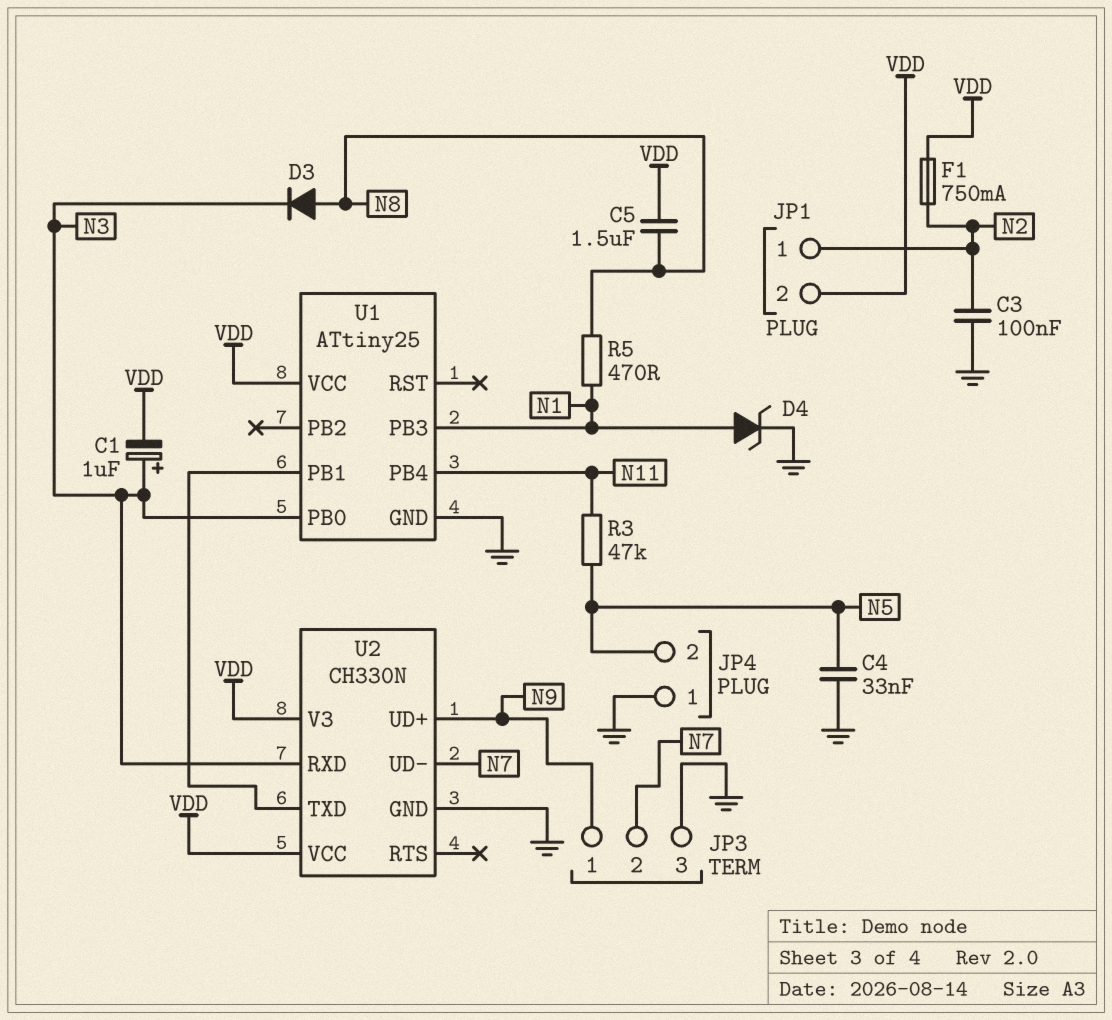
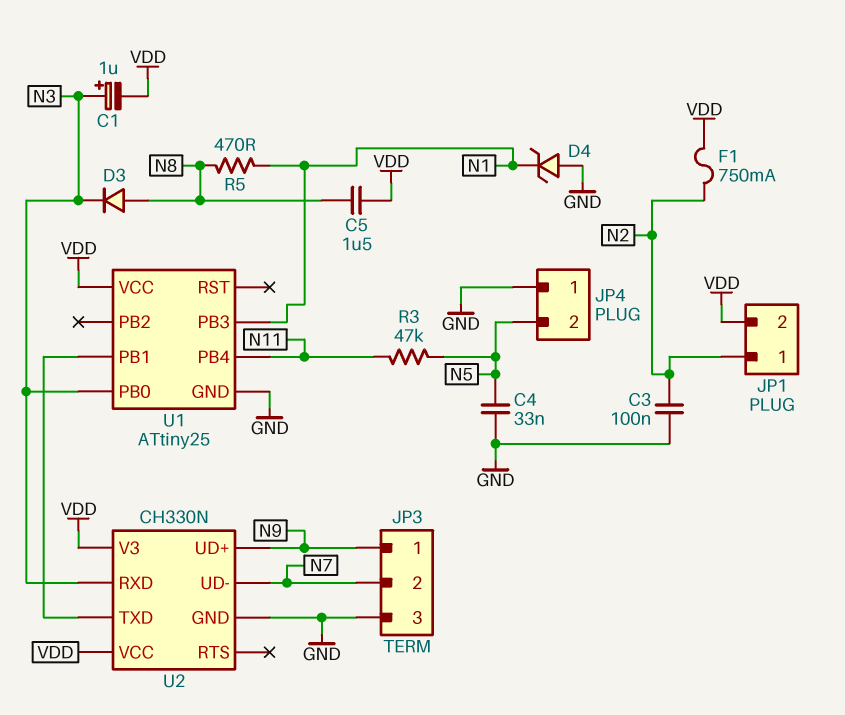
D4: zener (A N1, K GND) -> zener (A GND, K N1)

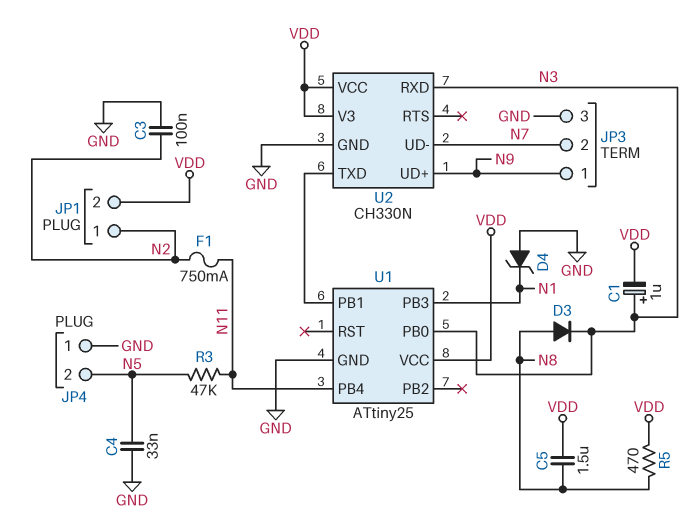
F1: 750mA (N2, VDD) -> 750mA (N2, N11)
R5: 470 (N1, N8) -> 470 (N8, VDD)

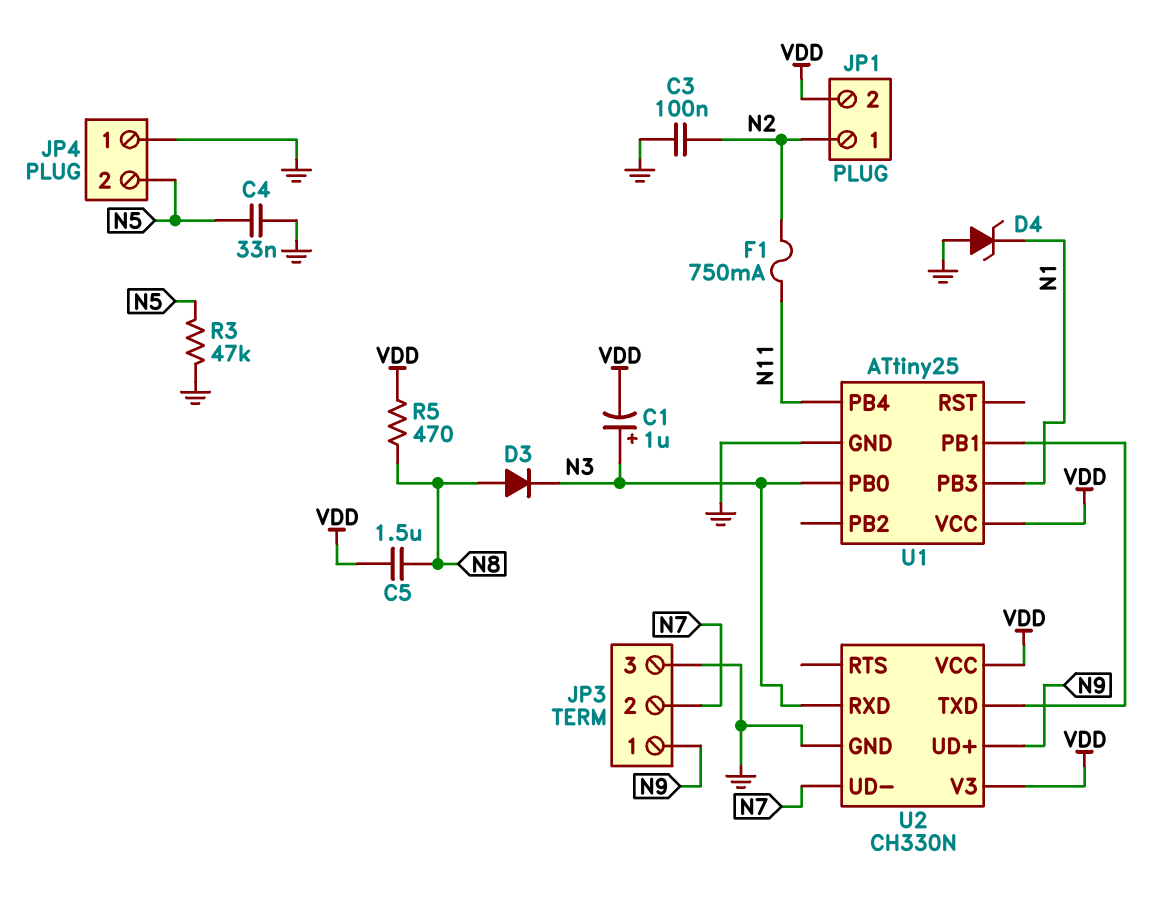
R3: 47k (N5, N11) -> 47k (GND, N5)

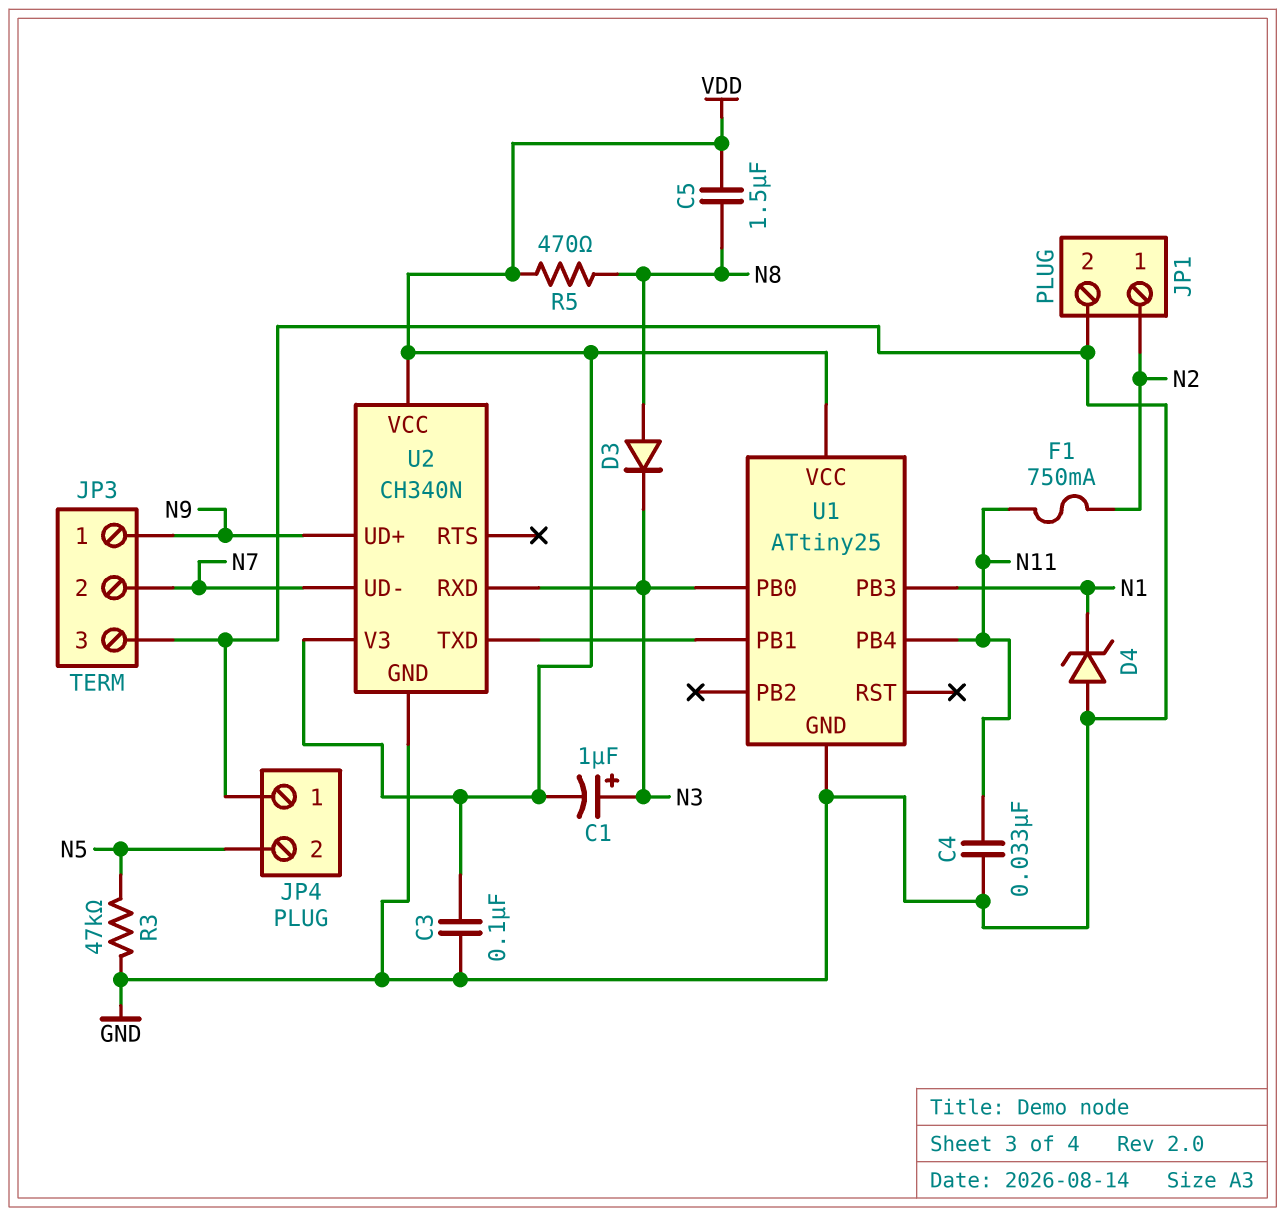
C3: 100nF (GND, N2) -> 100nF (GND, VDD)
C4: 33nF (GND, N5) -> 33nF (GND, N11)
JP1 pin 2: VDD -> GND
U2: CH330N -> CH340N

